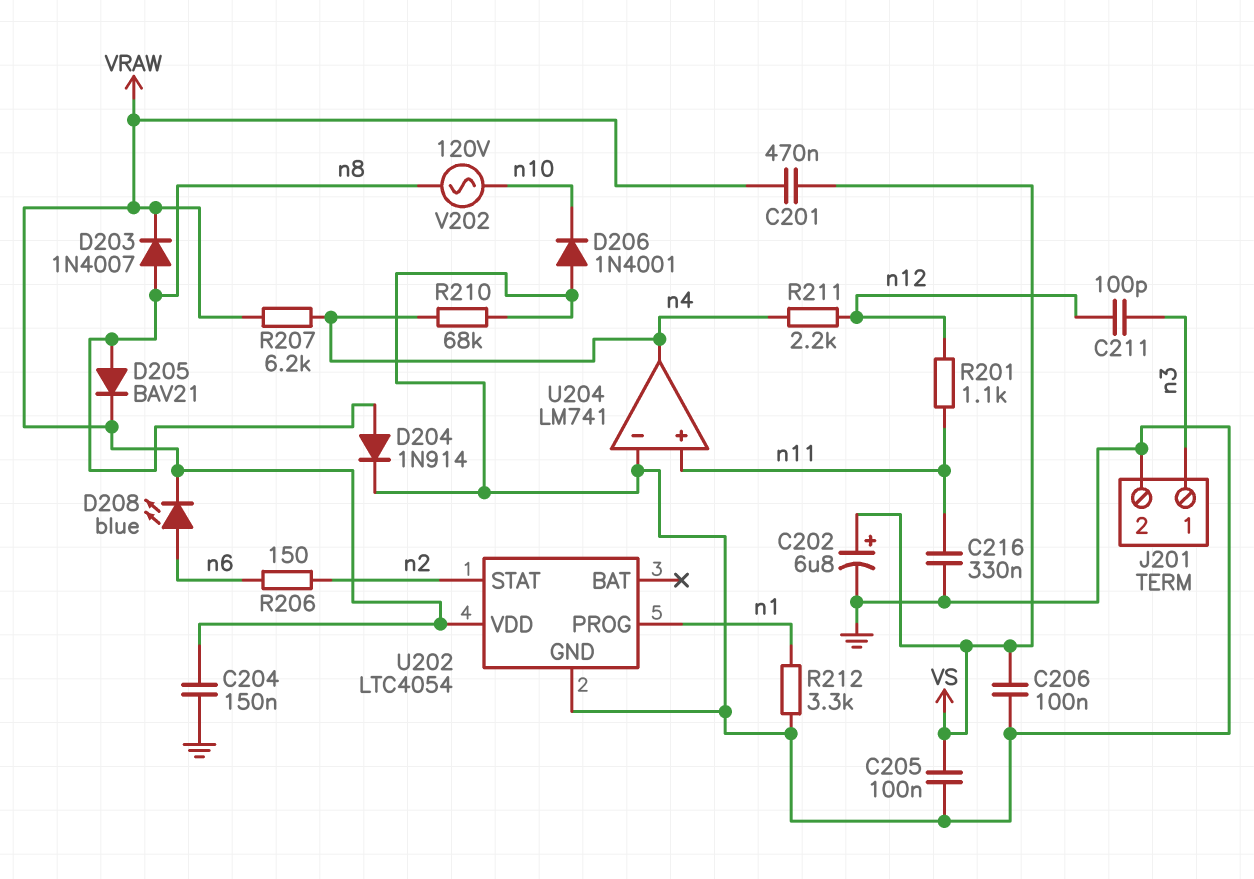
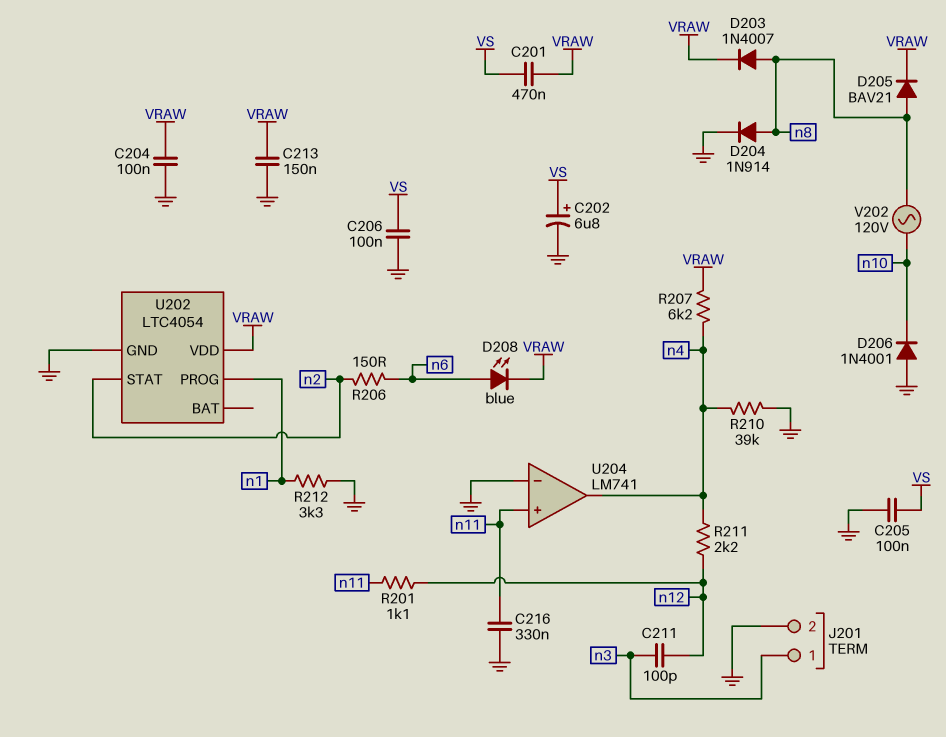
C204: 150nF (GND, VRAW) -> 100nF (GND, VRAW)
C213: none -> 150nF (GND, VRAW)
R210: 68k (GND, n4) -> 39k (GND, n4)

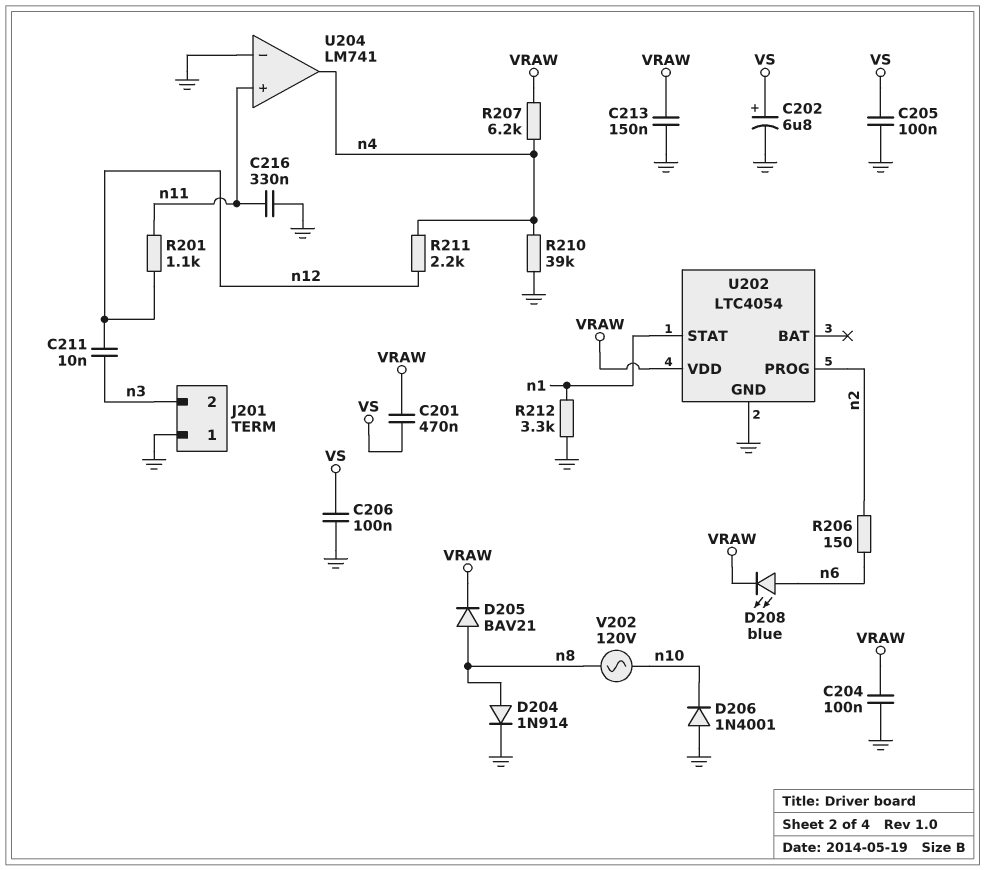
C211: 100pF (n3, n12) -> 10nF (n3, n12)
D203: diode 1N4007 (A n8, K VRAW) -> none
J201 pin 1: n3 -> GND
J201 pin 2: GND -> n3
U202 pin PROG: n1 -> n2
U202 pin STAT: n2 -> n1

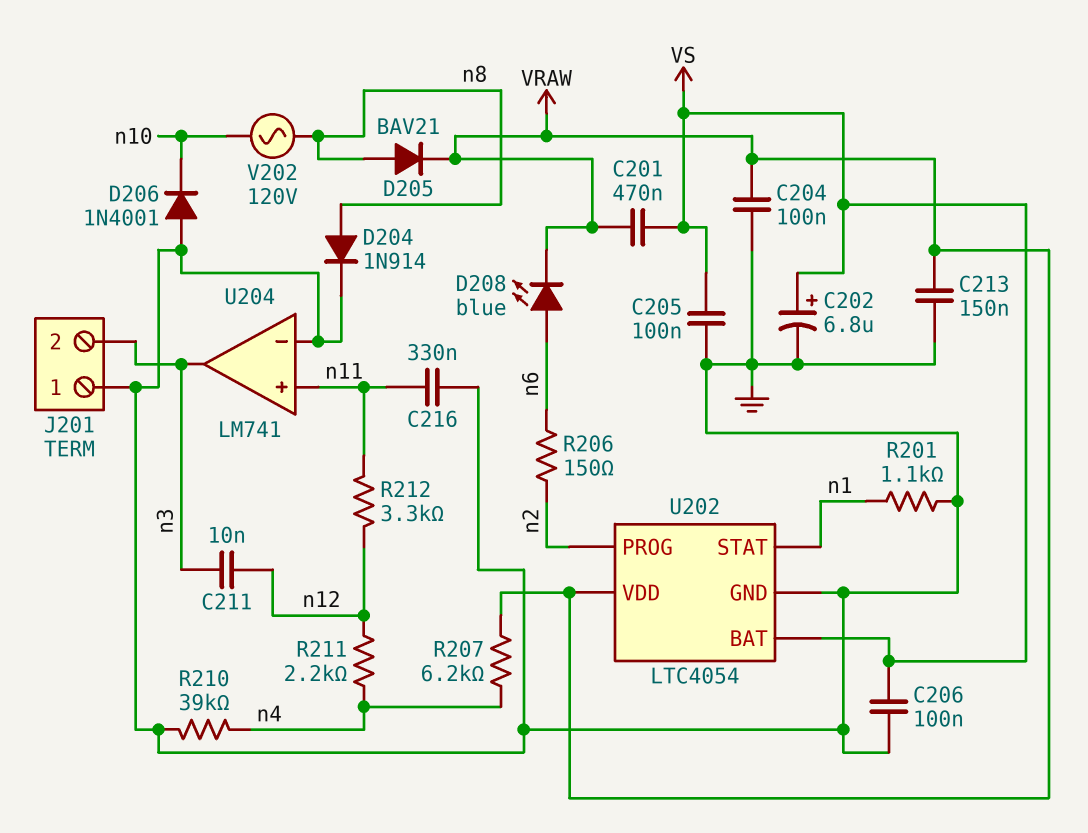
R201: 1.1k (n11, n12) -> 1.1k (GND, n1)
R212: 3.3k (GND, n1) -> 3.3k (n11, n12)
U202 pin BAT: none -> VS
U204 pin out: n4 -> n3

